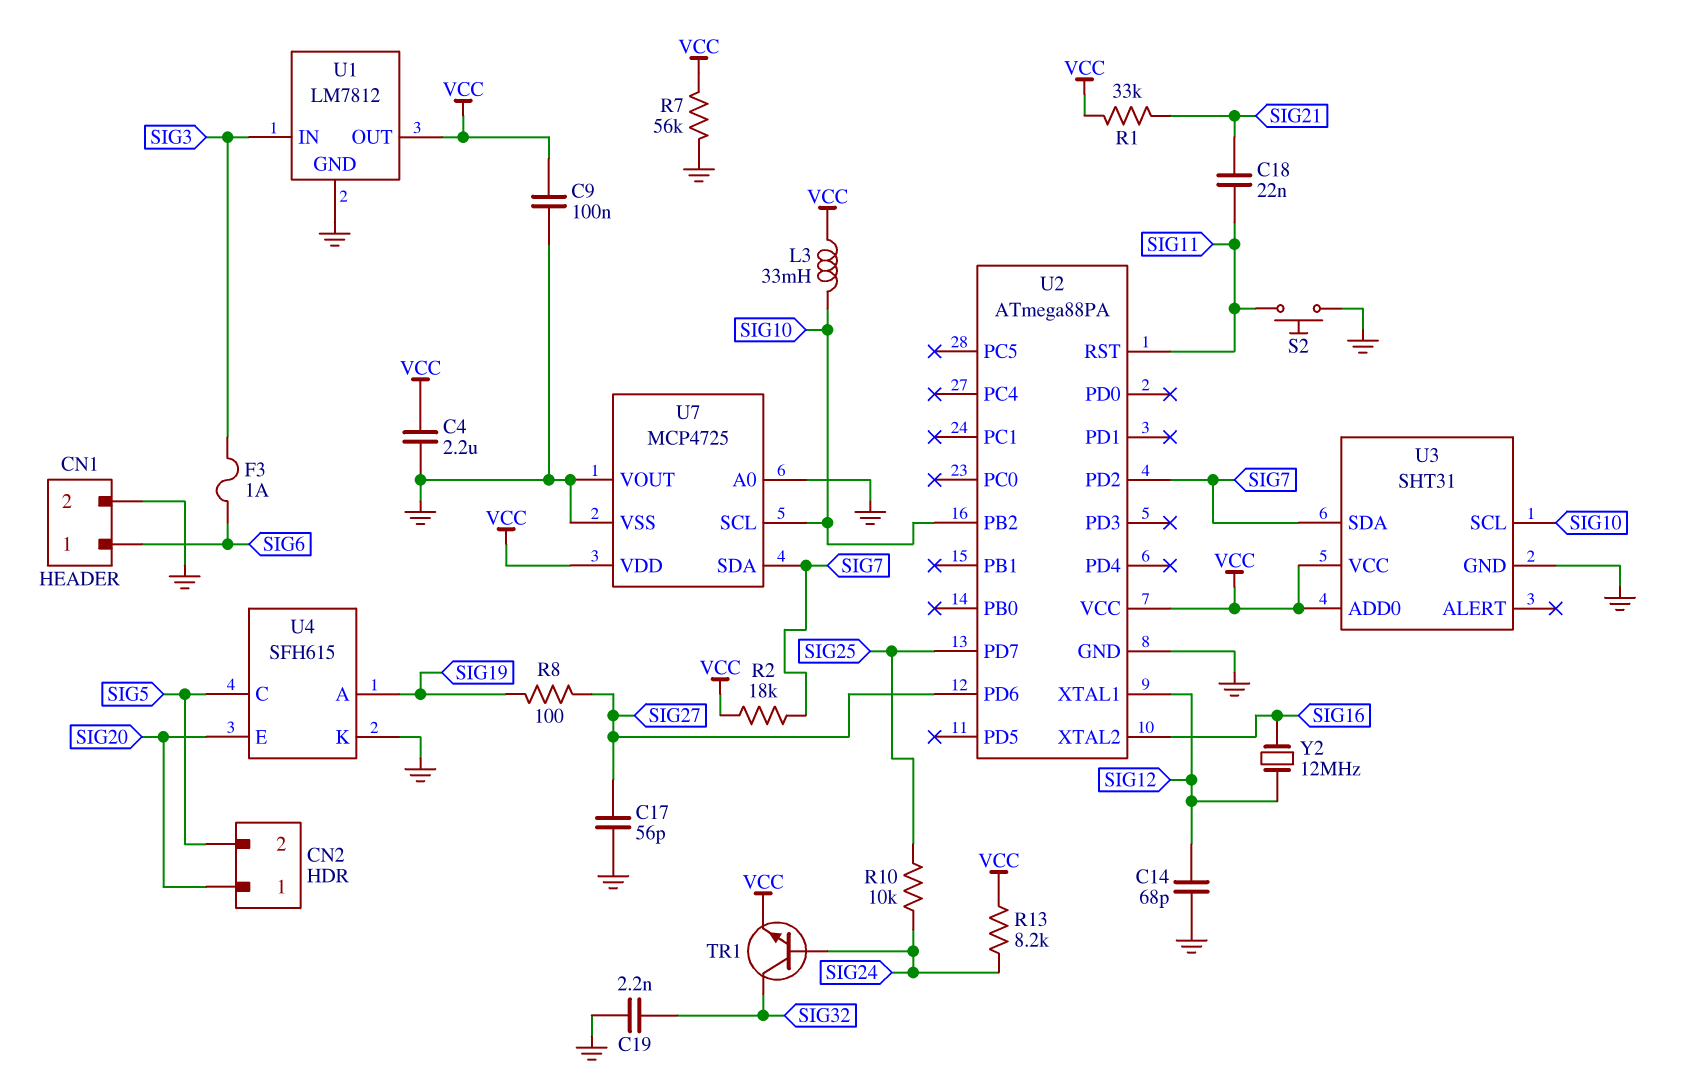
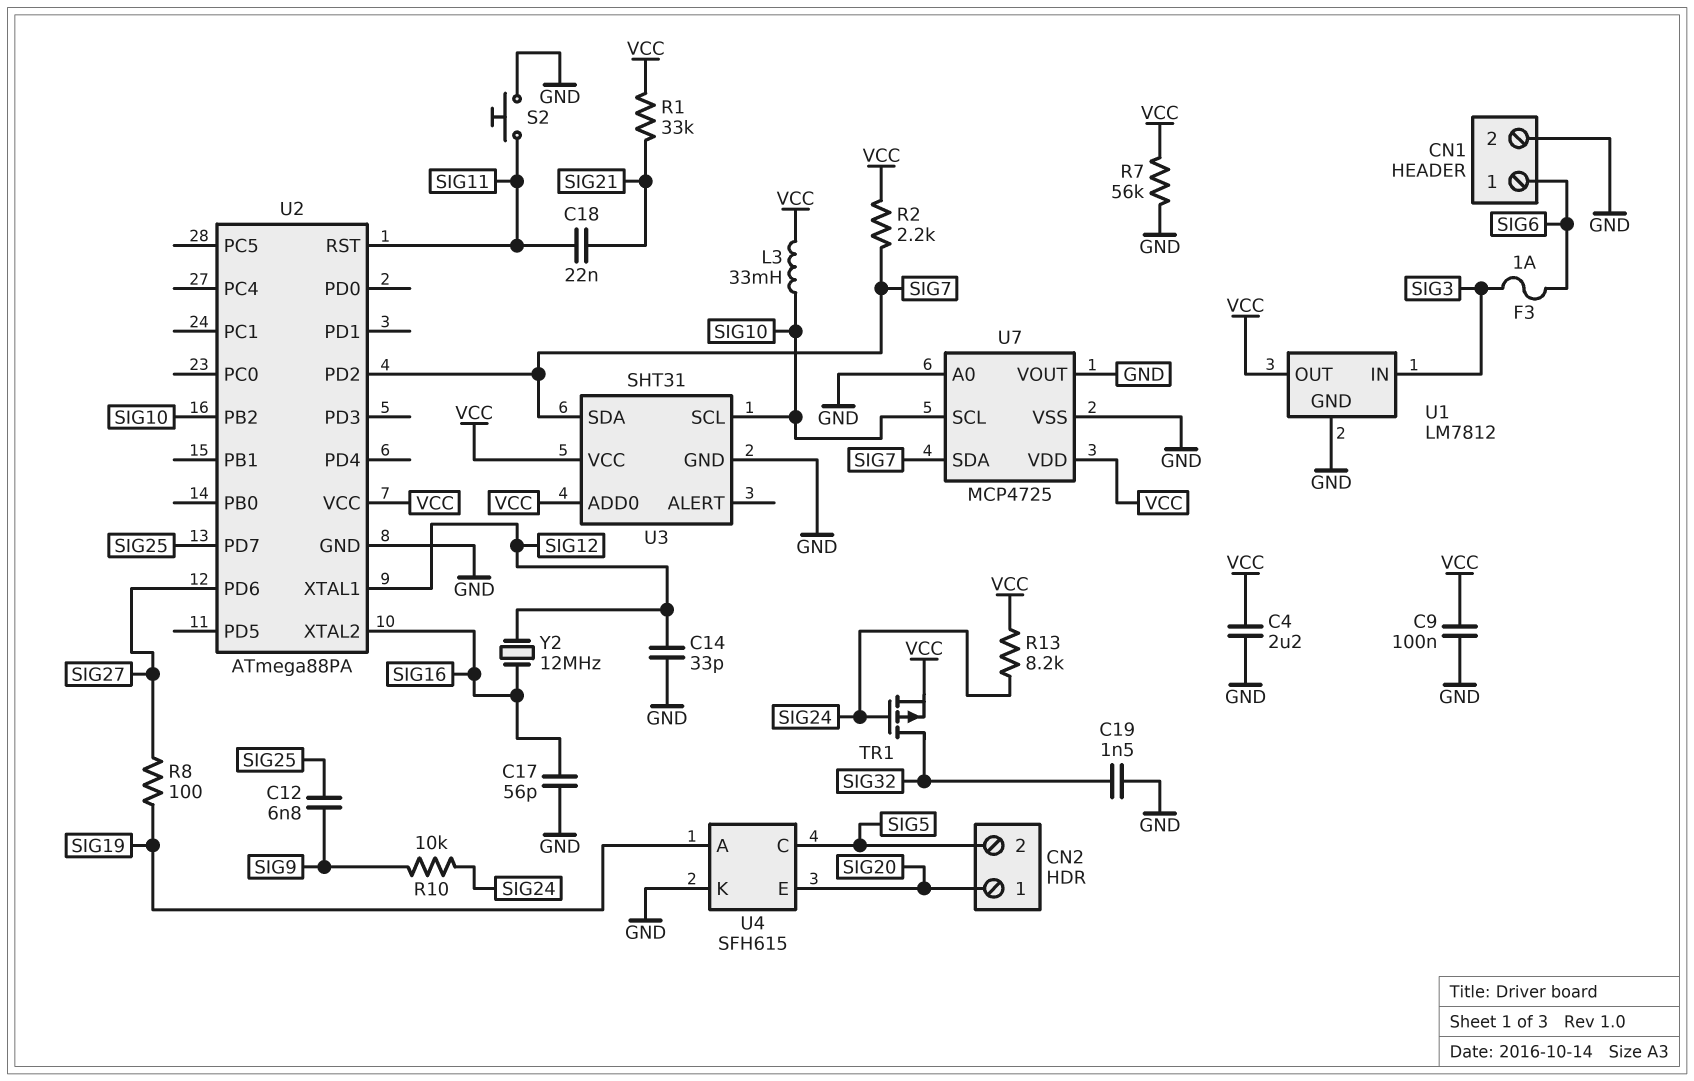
C12: none -> 6.8nF (SIG9, SIG25)
C14: 68pF (GND, SIG12) -> 33pF (GND, SIG12)
C17: 56pF (GND, SIG27) -> 56pF (GND, SIG16)
C19: 2.2nF (GND, SIG32) -> 1.5nF (GND, SIG32)
R2: 18k (SIG7, VCC) -> 2.2k (SIG7, VCC)
R10: 10k (SIG24, SIG25) -> 10k (SIG9, SIG24)
TR1: NPN (B SIG24, C SIG32, E VCC) -> PMOS (G SIG24, D SIG32, S VCC)

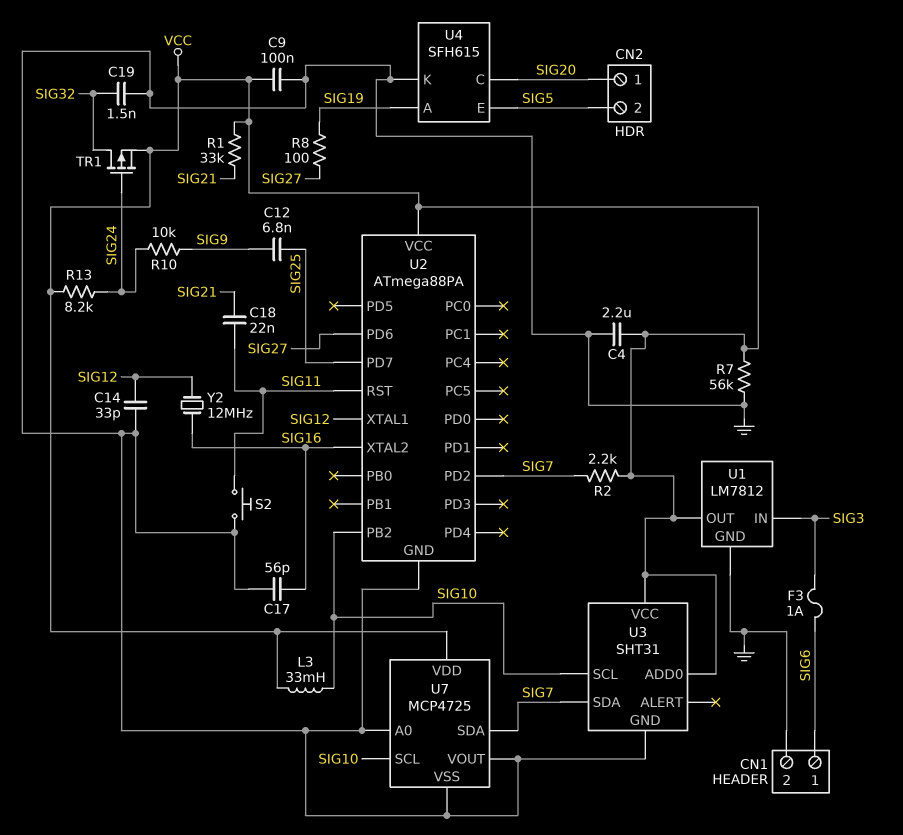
U4 pin C: SIG5 -> SIG20
U4 pin E: SIG20 -> SIG5

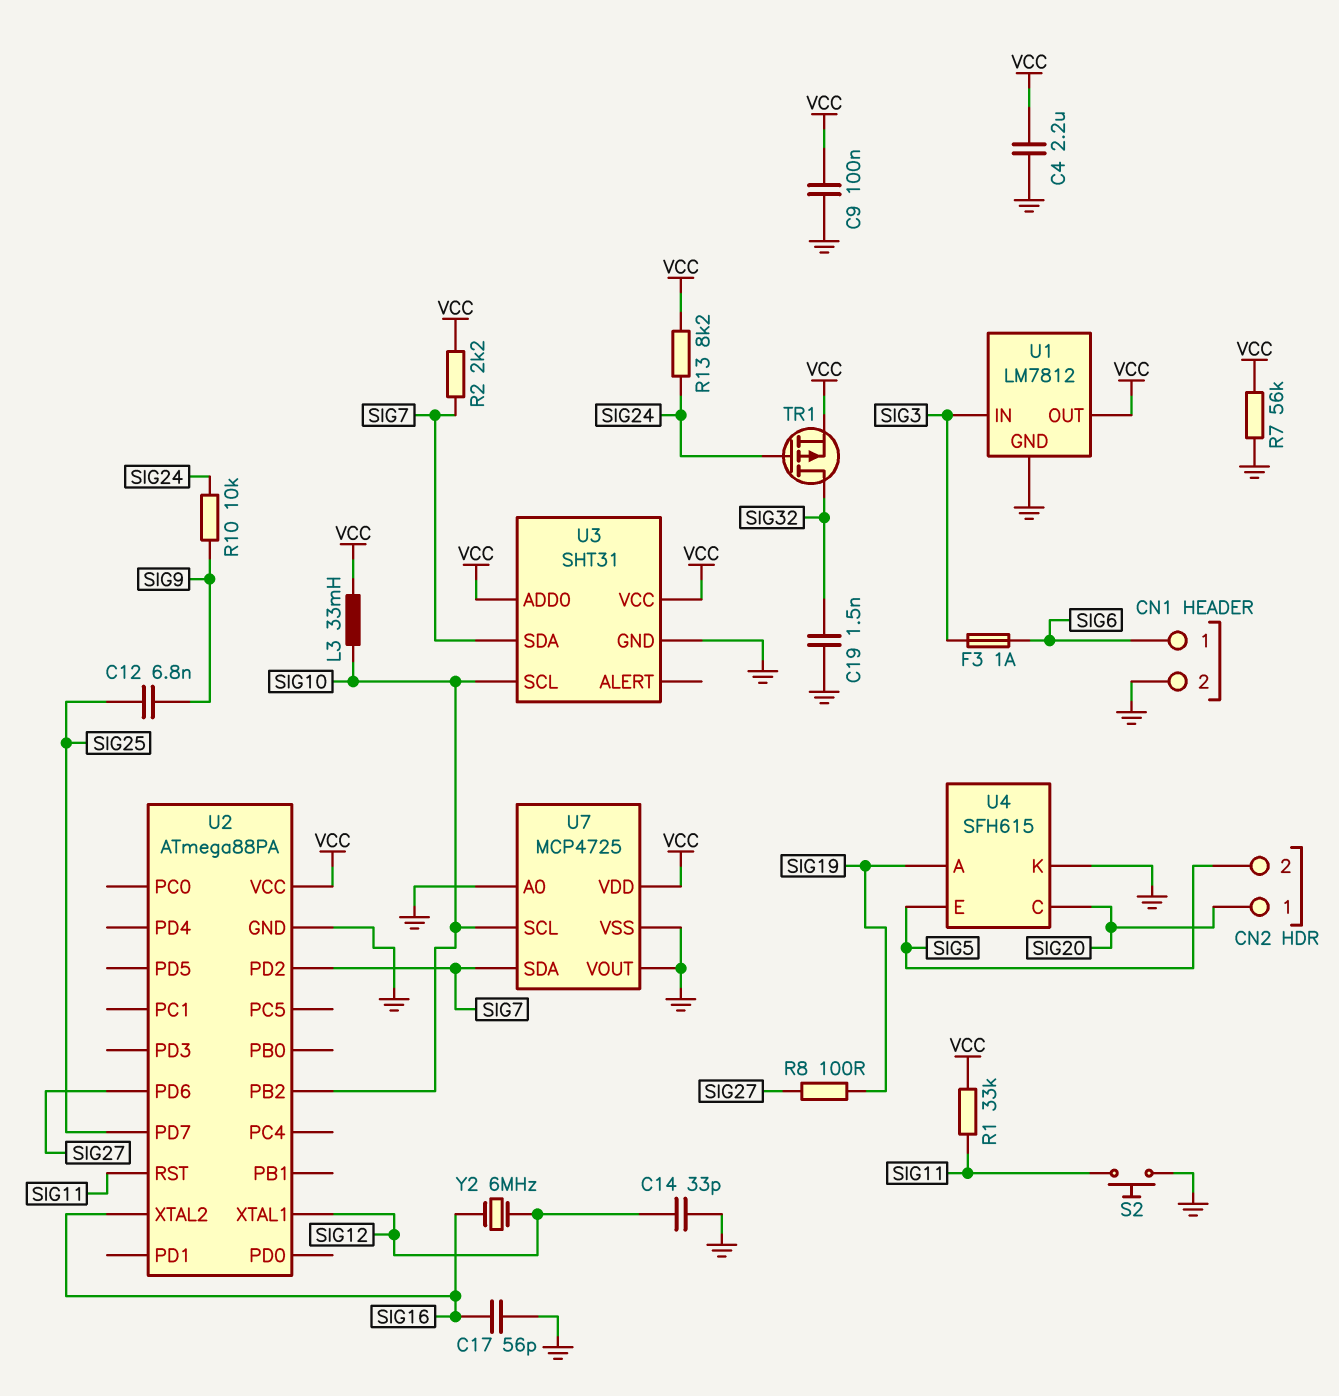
C18: 22nF (SIG11, SIG21) -> none
R1: 33k (SIG21, VCC) -> 33k (SIG11, VCC)
Y2: 12MHz (SIG12, SIG16) -> 6MHz (SIG12, SIG16)

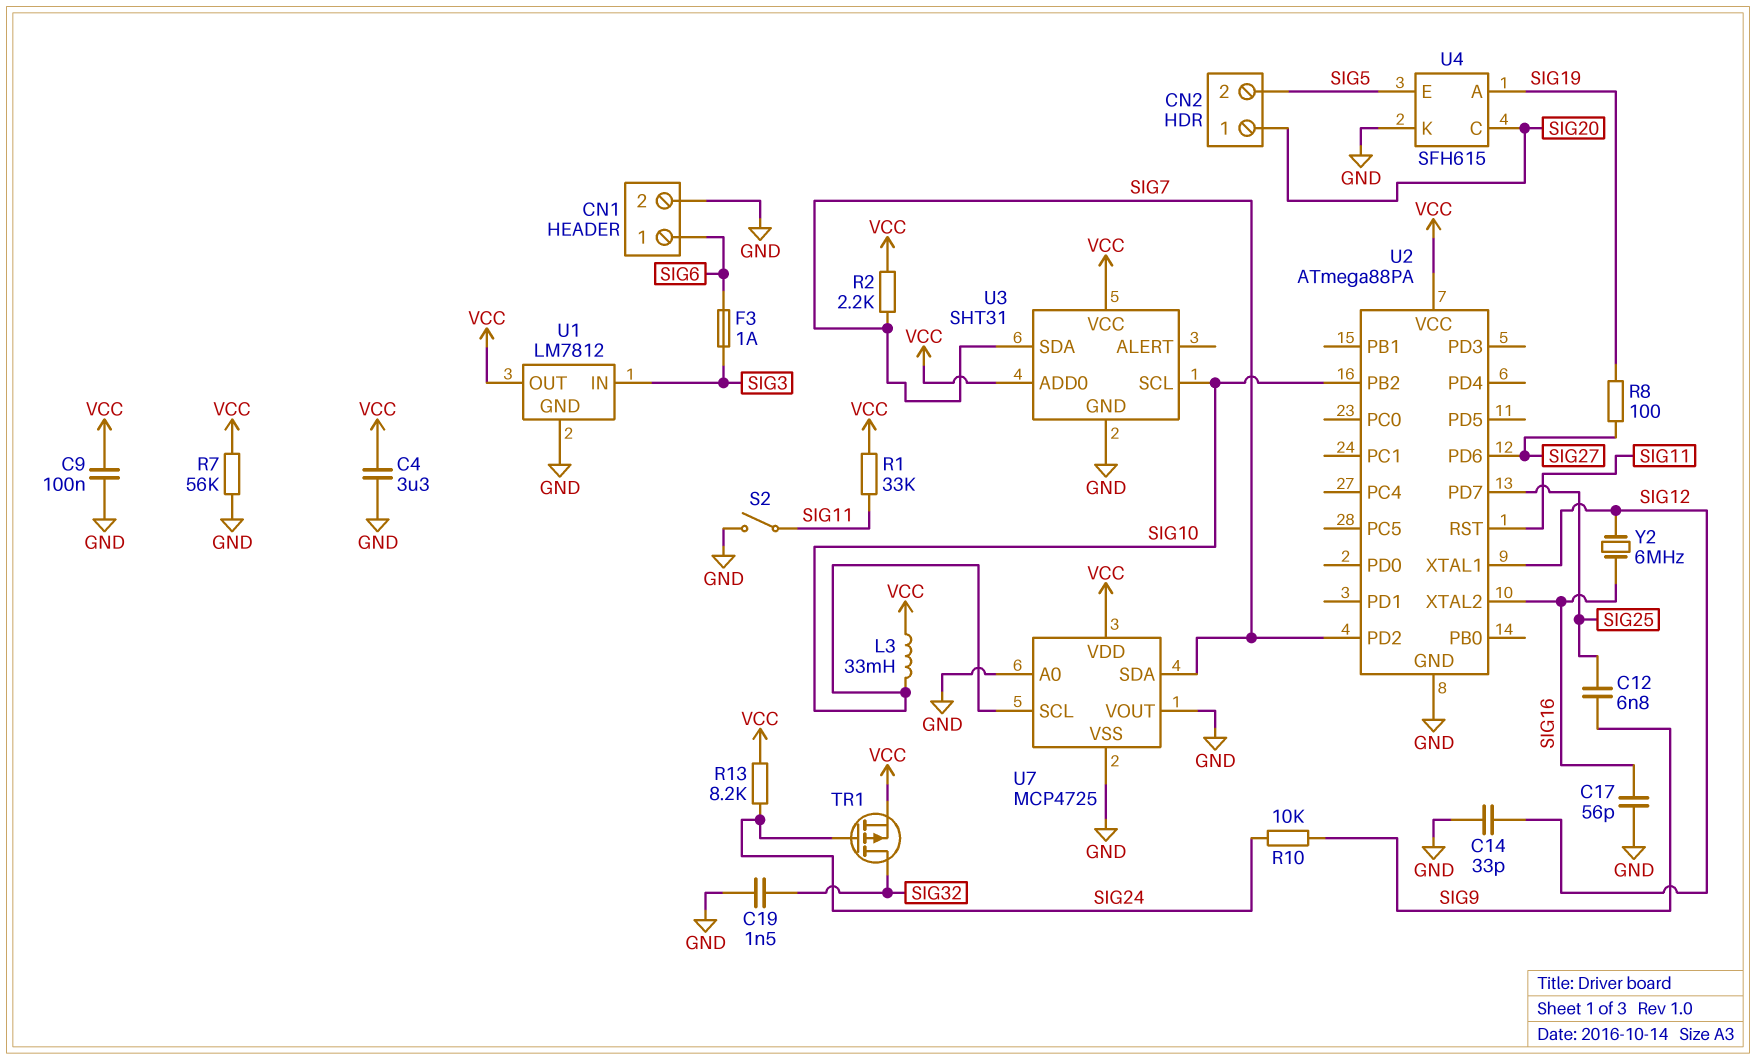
C4: 2.2uF (GND, VCC) -> 3.3uF (GND, VCC)
S2: button (GND, SIG11) -> switch (GND, SIG11)

